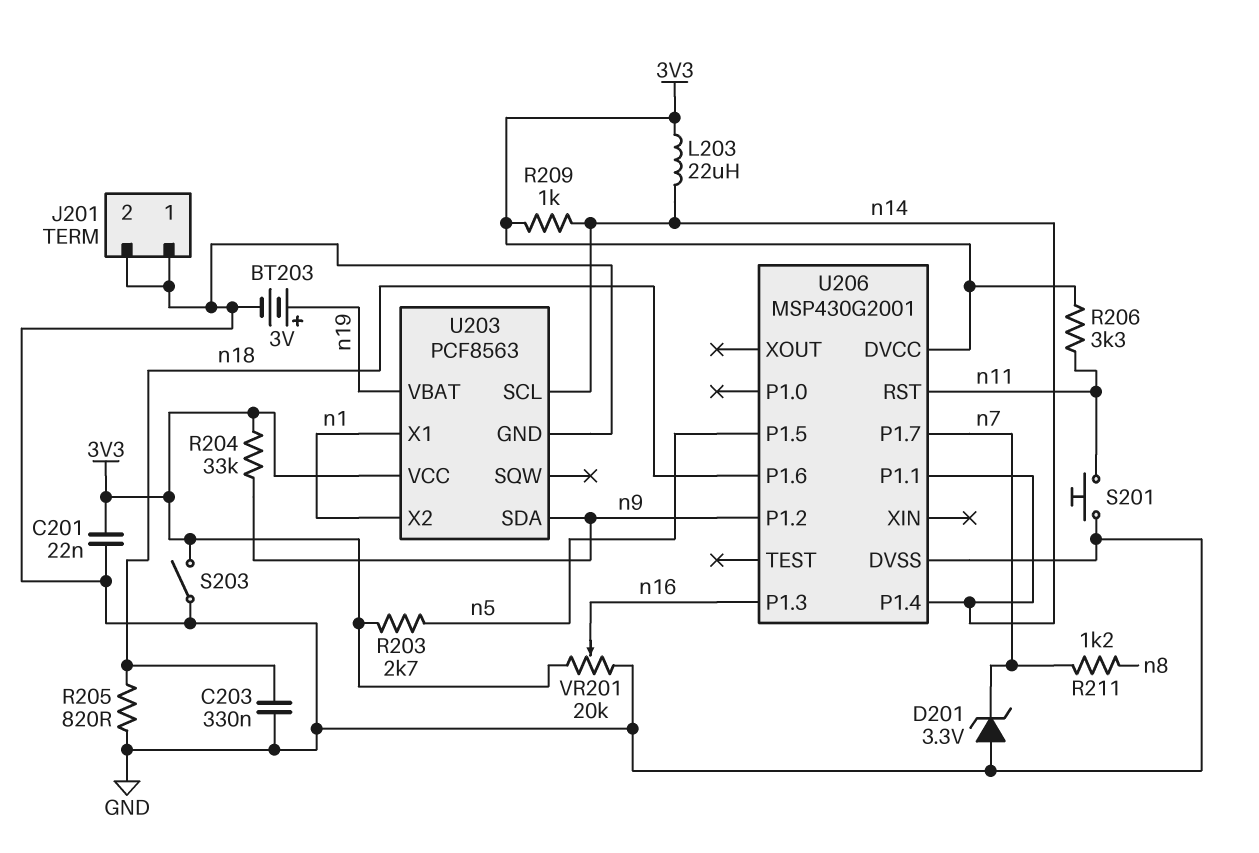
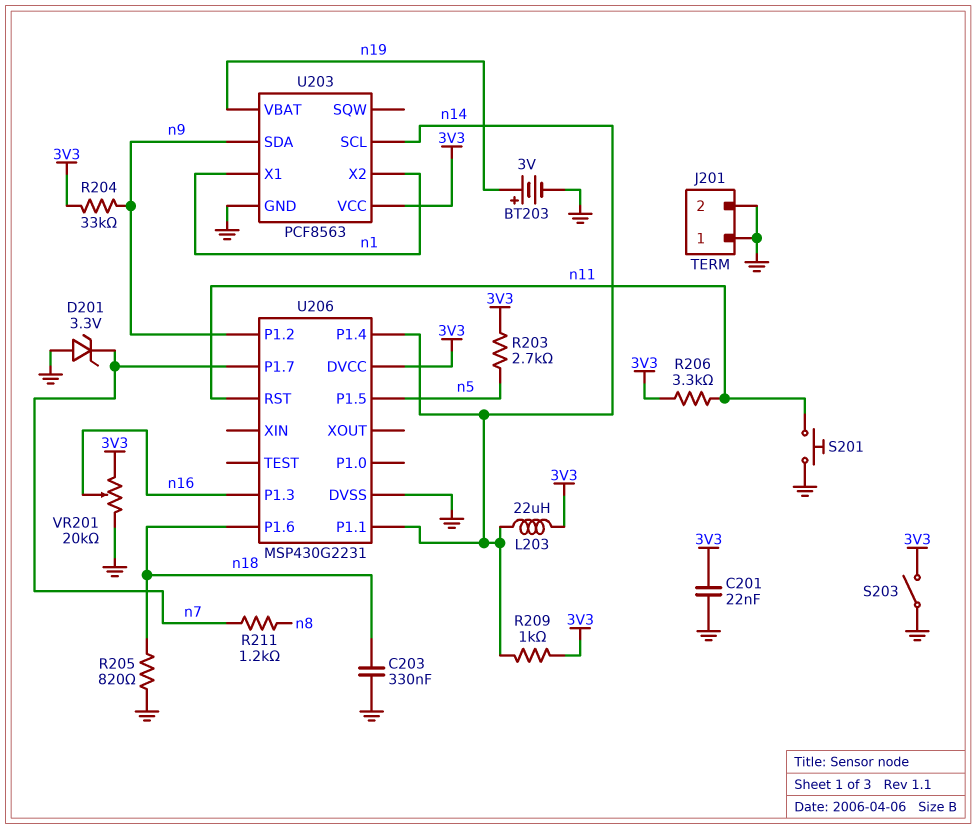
U206: MSP430G2001 -> MSP430G2231

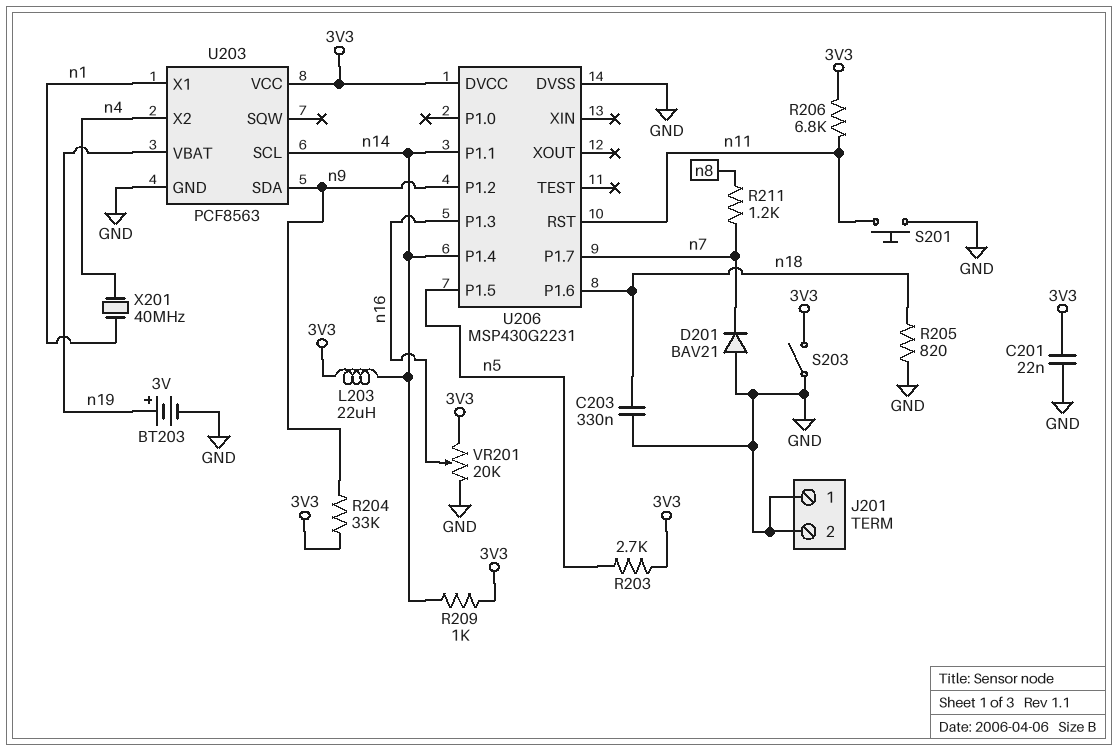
D201: zener 3.3V (A GND, K n7) -> diode BAV21 (A GND, K n7)
R206: 3.3k (3V3, n11) -> 6.8k (3V3, n11)
U203 pin X2: n1 -> n4
X201: none -> 40MHz (n1, n4)

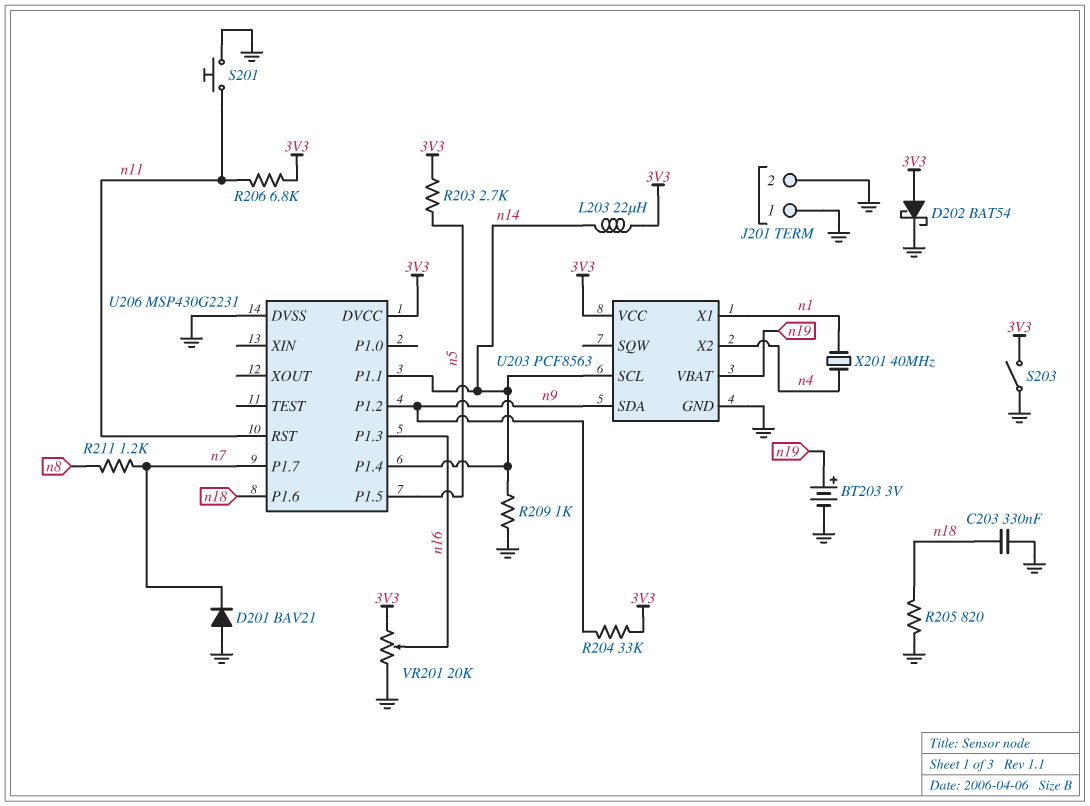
C201: 22nF (3V3, GND) -> none
D202: none -> schottky BAT54 (A 3V3, K GND)
R209: 1k (3V3, n14) -> 1k (GND, n14)

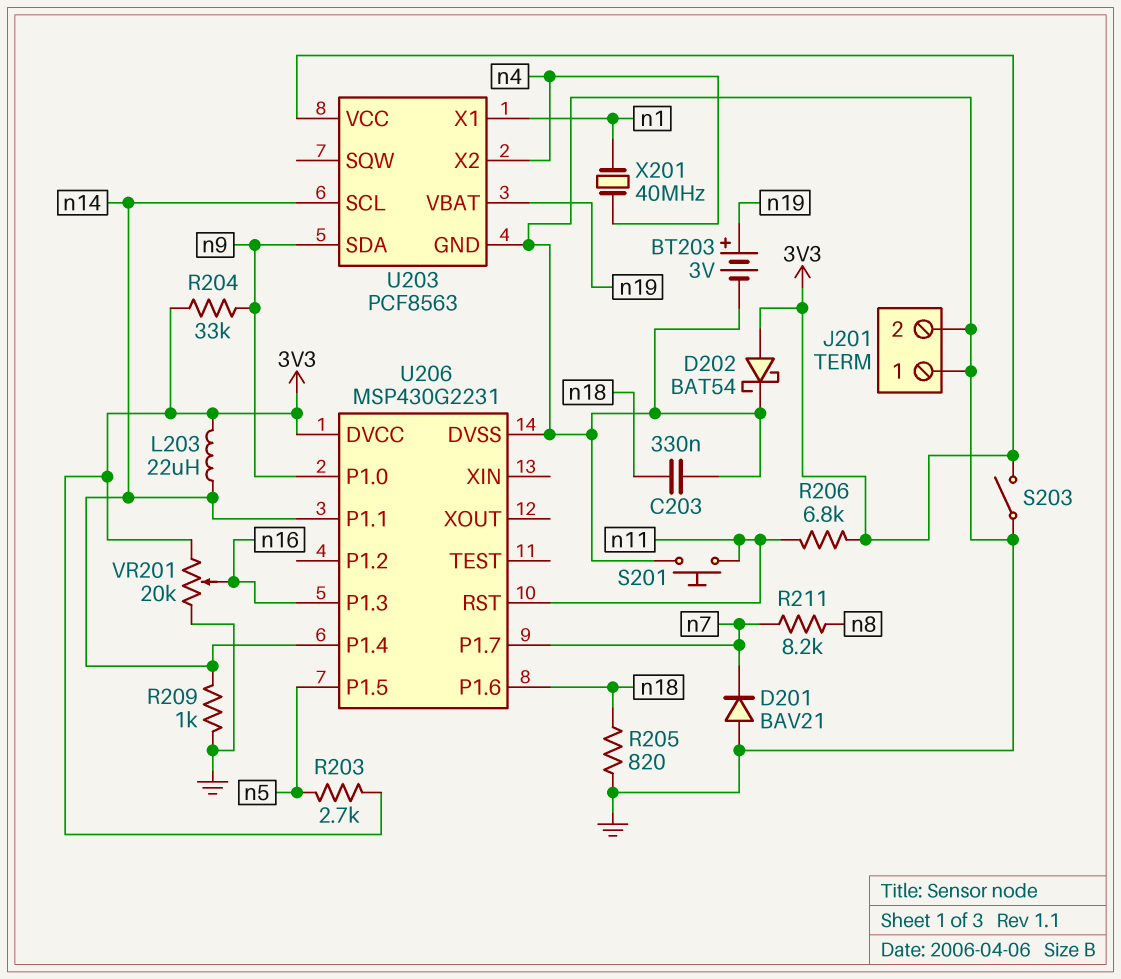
R211: 1.2k (n7, n8) -> 8.2k (n7, n8)
U206 pin P1.0: none -> n9
U206 pin P1.2: n9 -> none

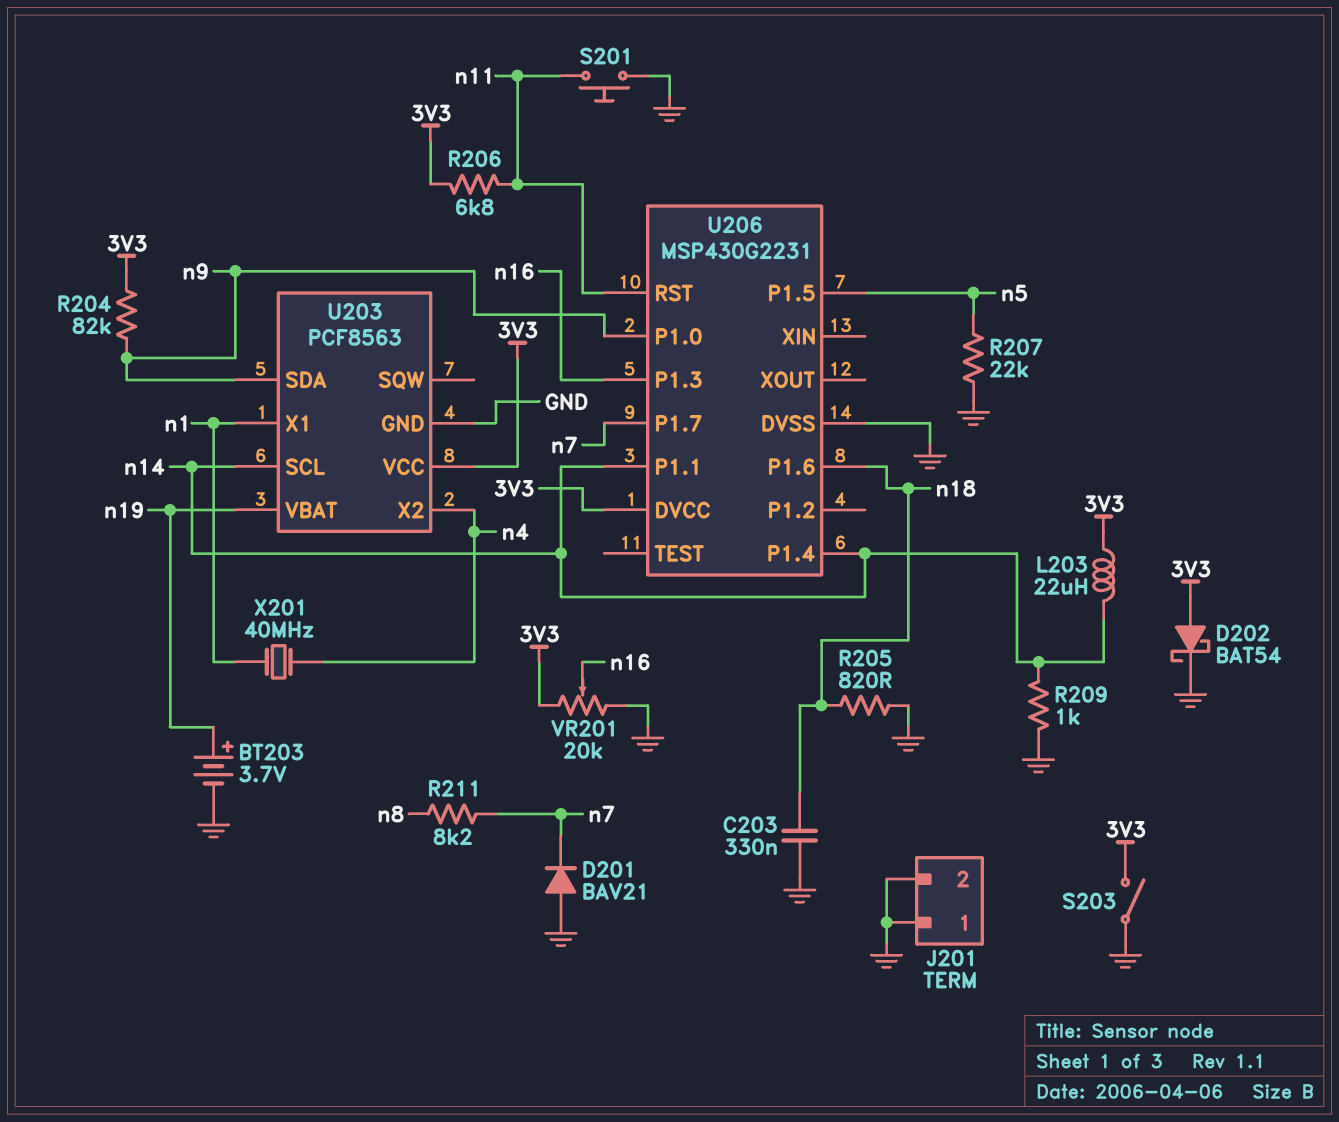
BT203: 3V (plus n19, minus GND) -> 3.7V (plus n19, minus GND)
R203: 2.7k (3V3, n5) -> none
R204: 33k (3V3, n9) -> 82k (3V3, n9)
R207: none -> 22k (GND, n5)

